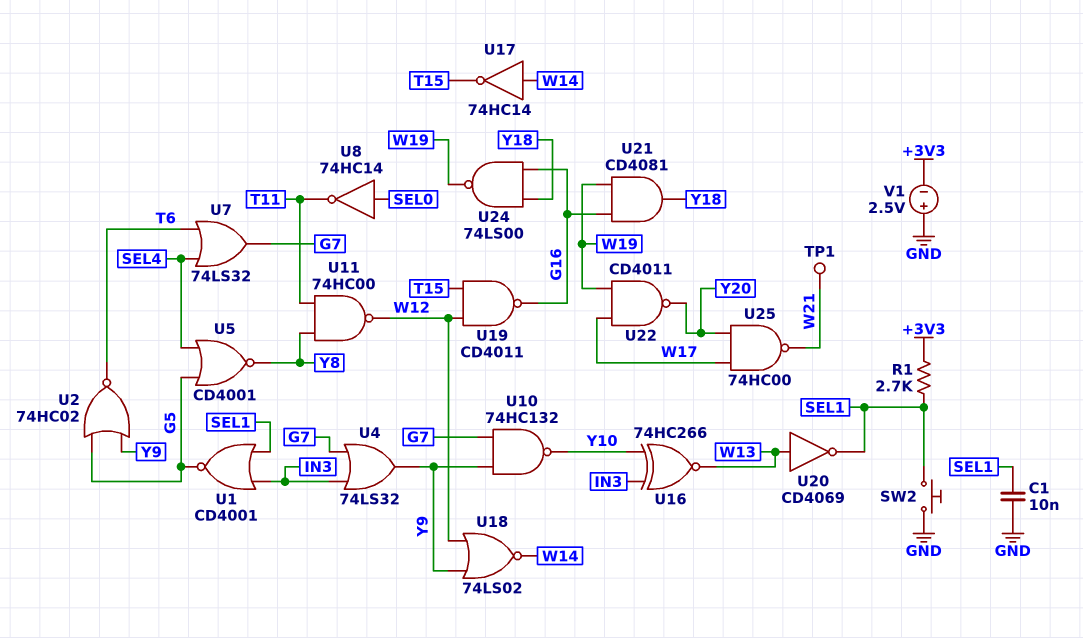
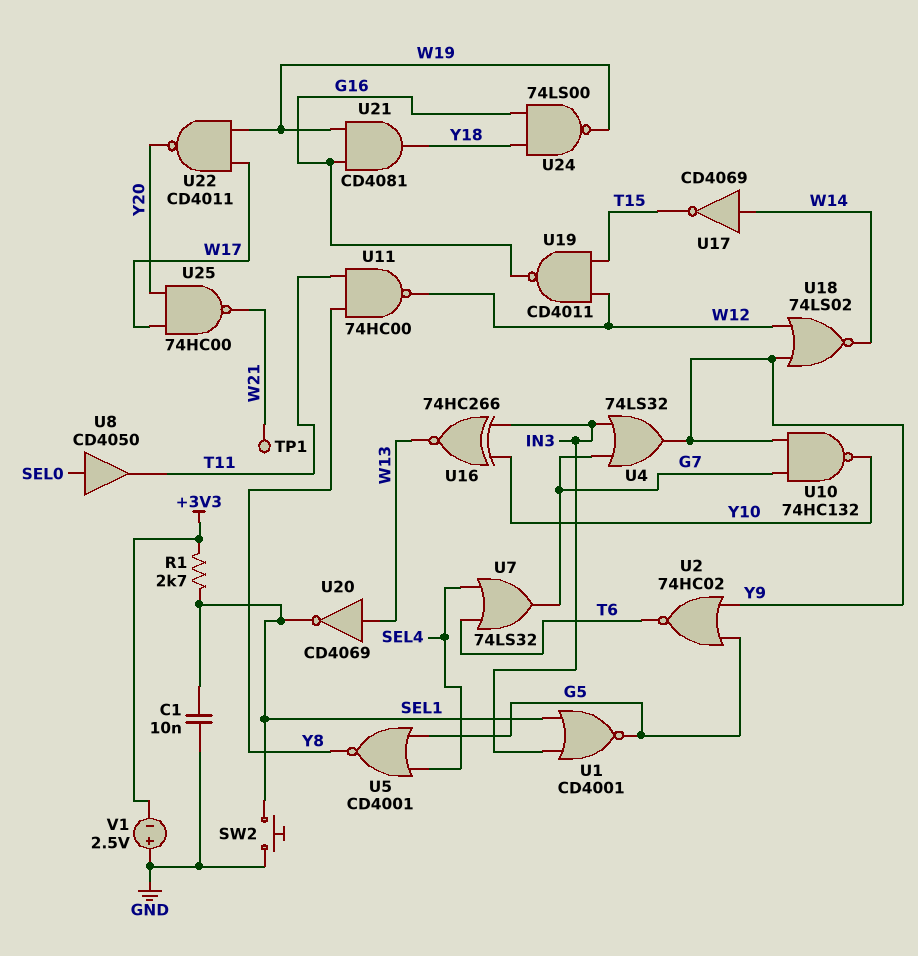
U8: NOT 74HC14 (in SEL0, out T11) -> buffer CD4050 (in SEL0, out T11)
U17: NOT 74HC14 (in W14, out T15) -> NOT CD4069 (in W14, out T15)

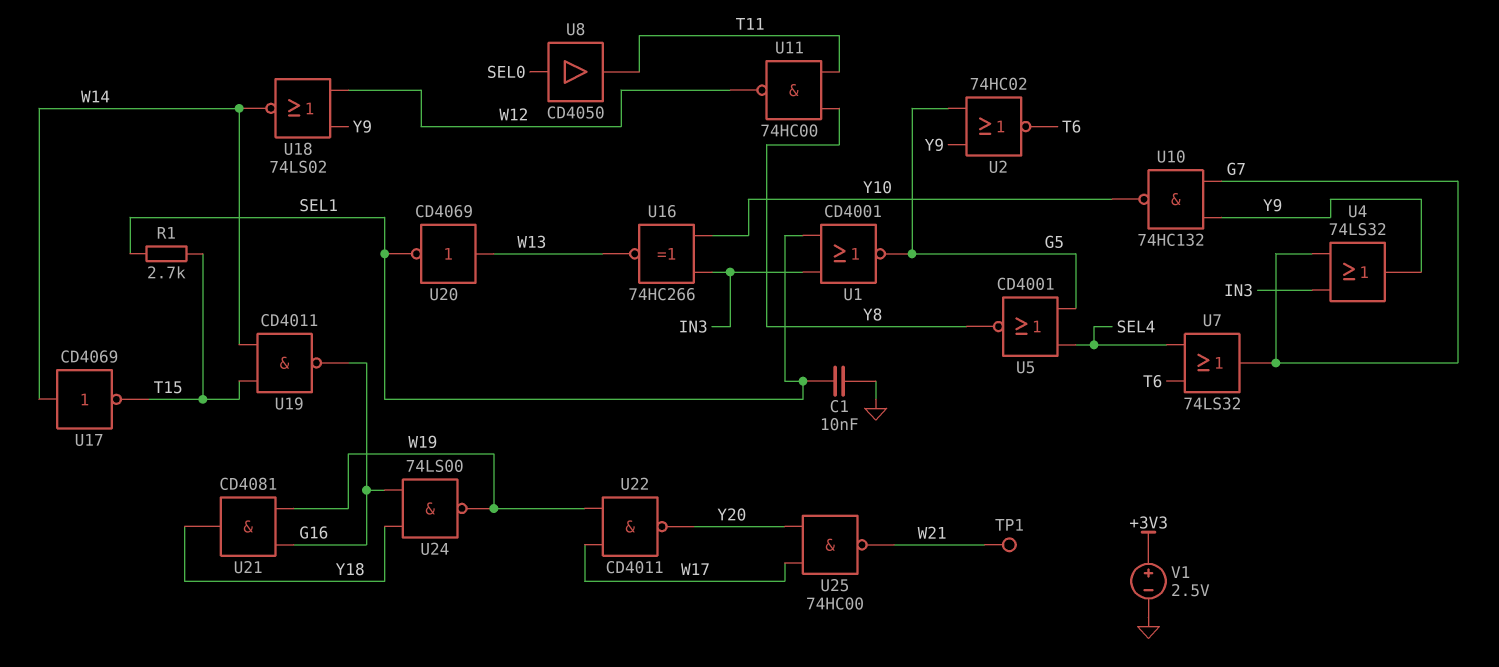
R1: 2.7k (+3V3, SEL1) -> 2.7k (SEL1, T15)
SW2: button (GND, SEL1) -> none
U19: NAND CD4011 (in T15, in W12, out G16) -> NAND CD4011 (in T15, in W14, out G16)
V1: 2.5V (plus GND, minus +3V3) -> 2.5V (plus +3V3, minus GND)

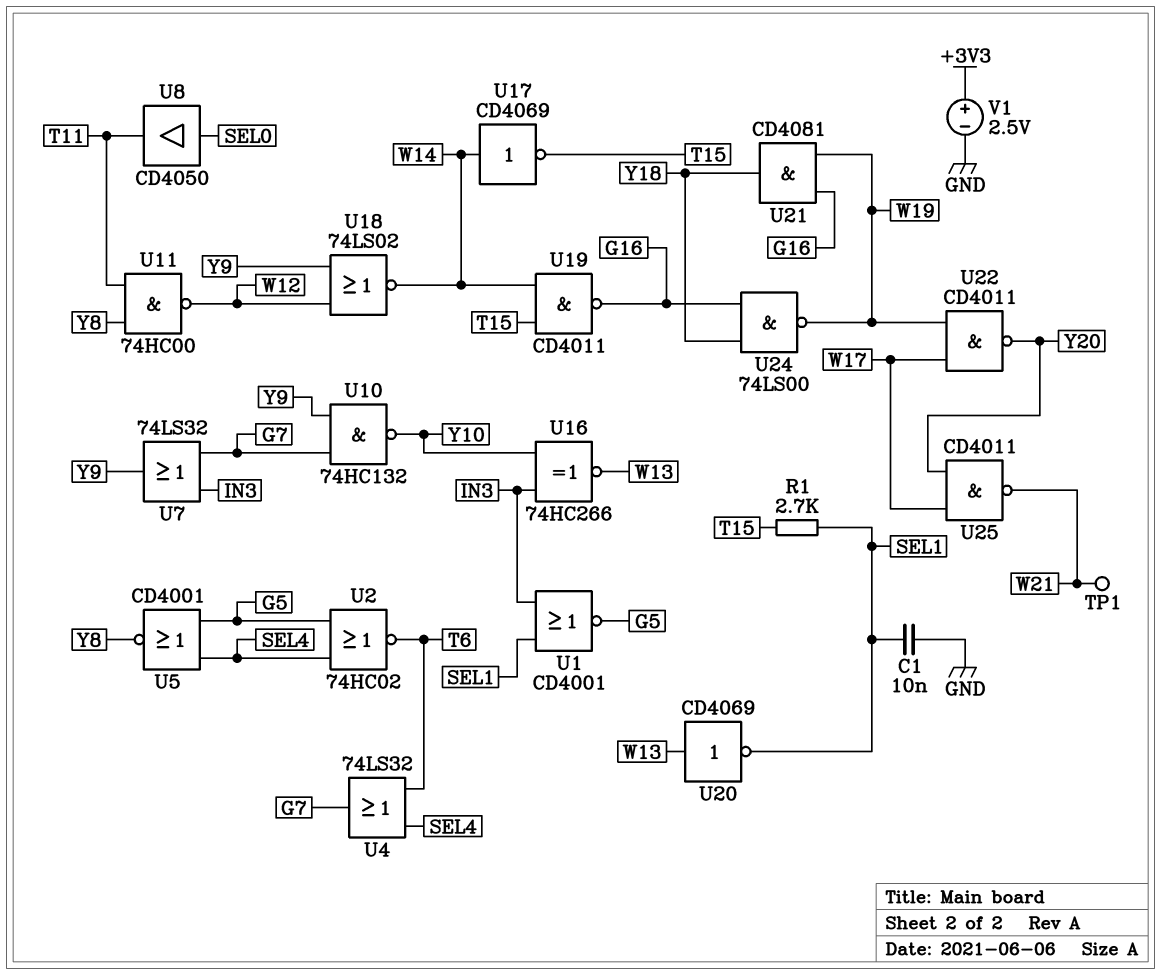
U2: NOR 74HC02 (in G5, in Y9, out T6) -> NOR 74HC02 (in G5, in SEL4, out T6)
U4: OR 74LS32 (in G7, in IN3, out Y9) -> OR 74LS32 (in SEL4, in T6, out G7)
U7: OR 74LS32 (in SEL4, in T6, out G7) -> OR 74LS32 (in G7, in IN3, out Y9)
U25: NAND 74HC00 (in W17, in Y20, out W21) -> NAND CD4011 (in W17, in Y20, out W21)

